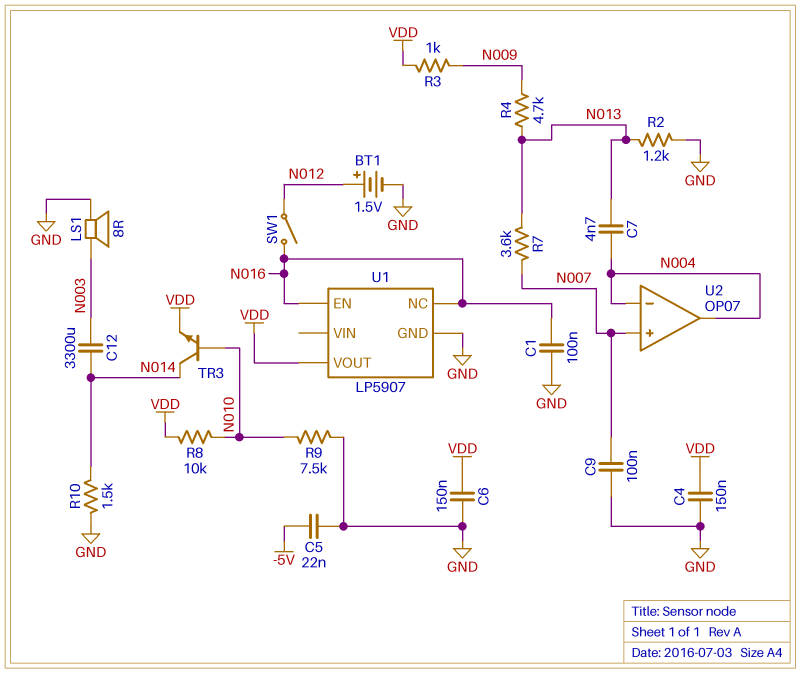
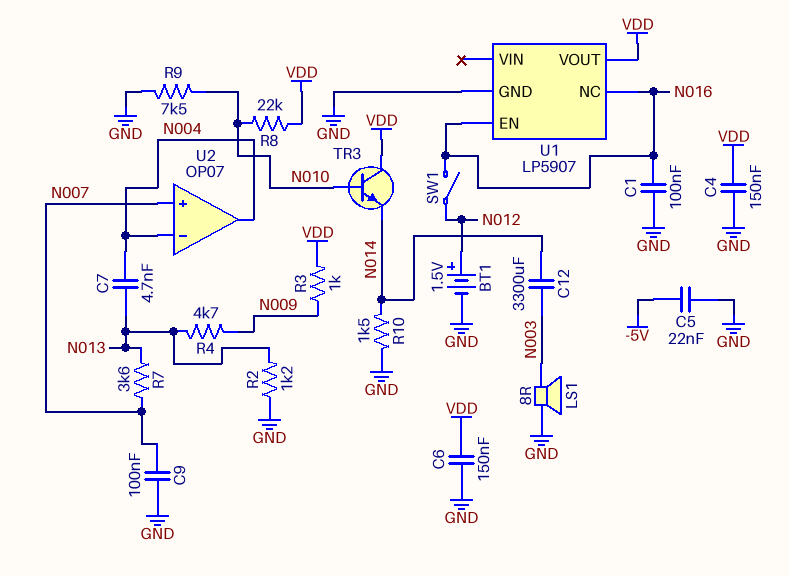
R8: 10k (N010, VDD) -> 22k (N010, VDD)
TR3: NPN (B N010, C N014, E VDD) -> NPN (B N010, C VDD, E N014)

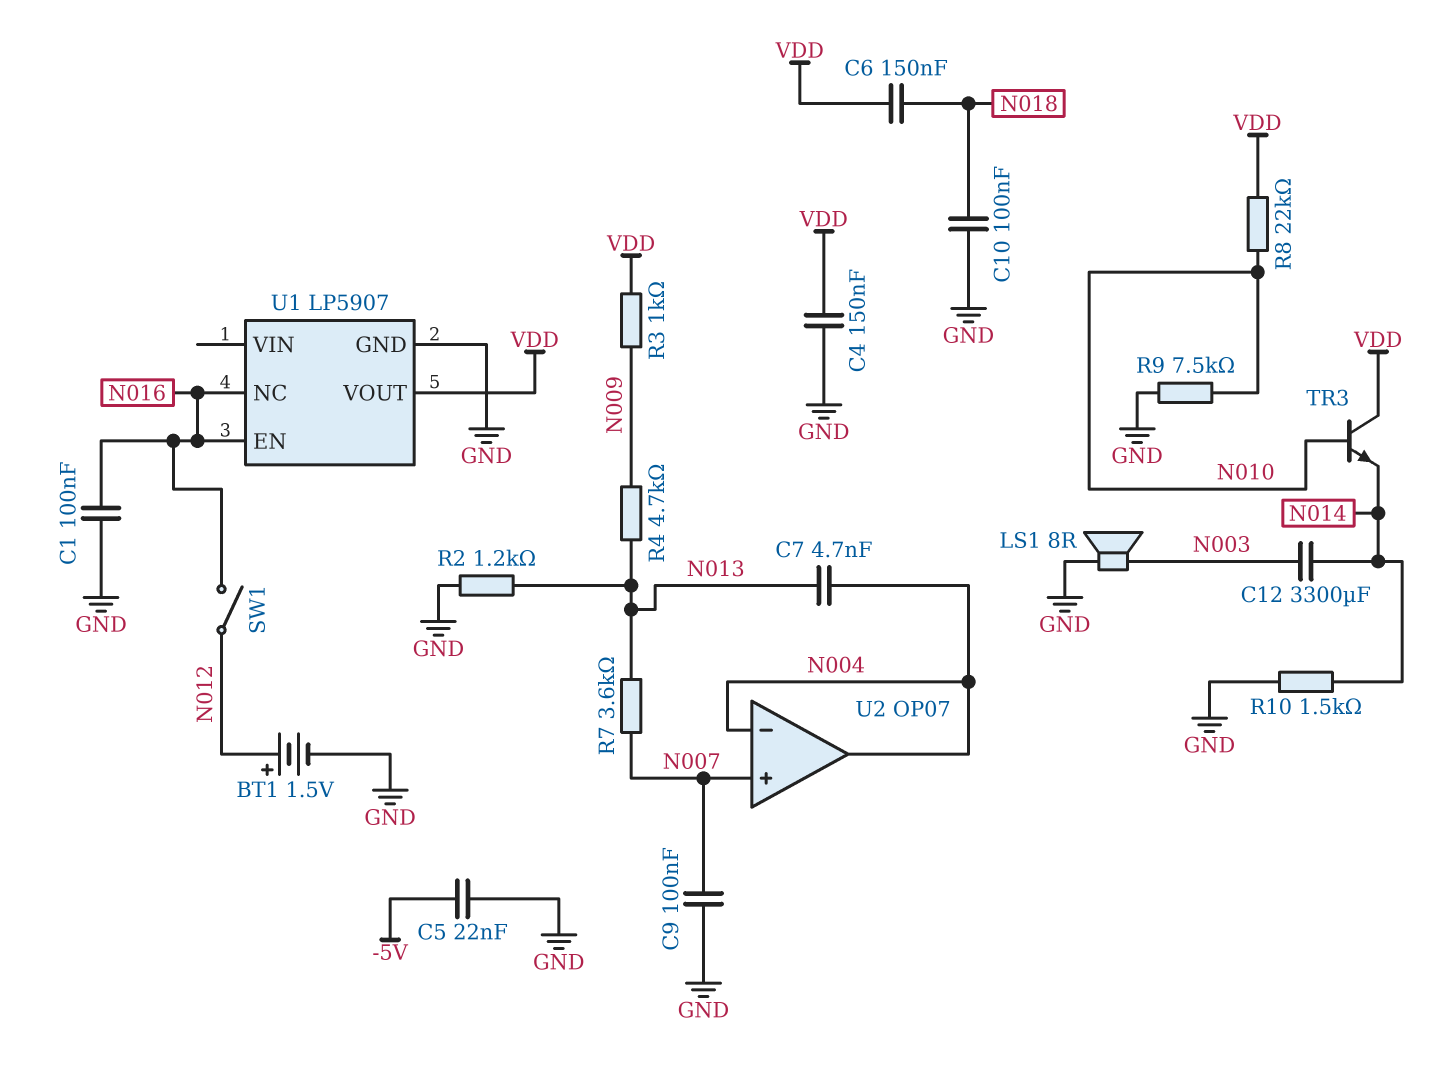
C6: 150nF (GND, VDD) -> 150nF (N018, VDD)
C10: none -> 100nF (GND, N018)

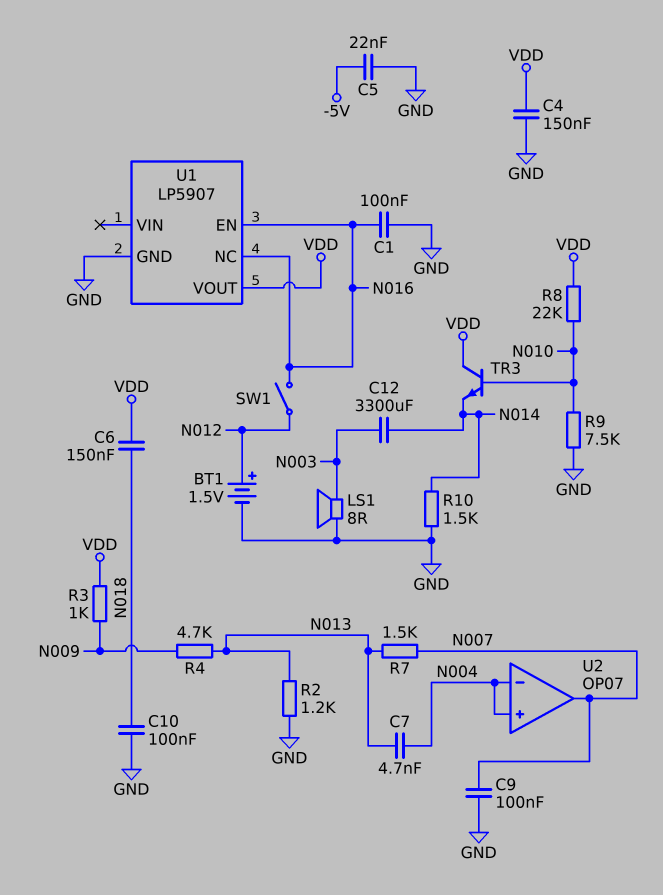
R7: 3.6k (N007, N013) -> 1.5k (N007, N013)
U2 pin in+: N007 -> N004
U2 pin out: N004 -> N007

